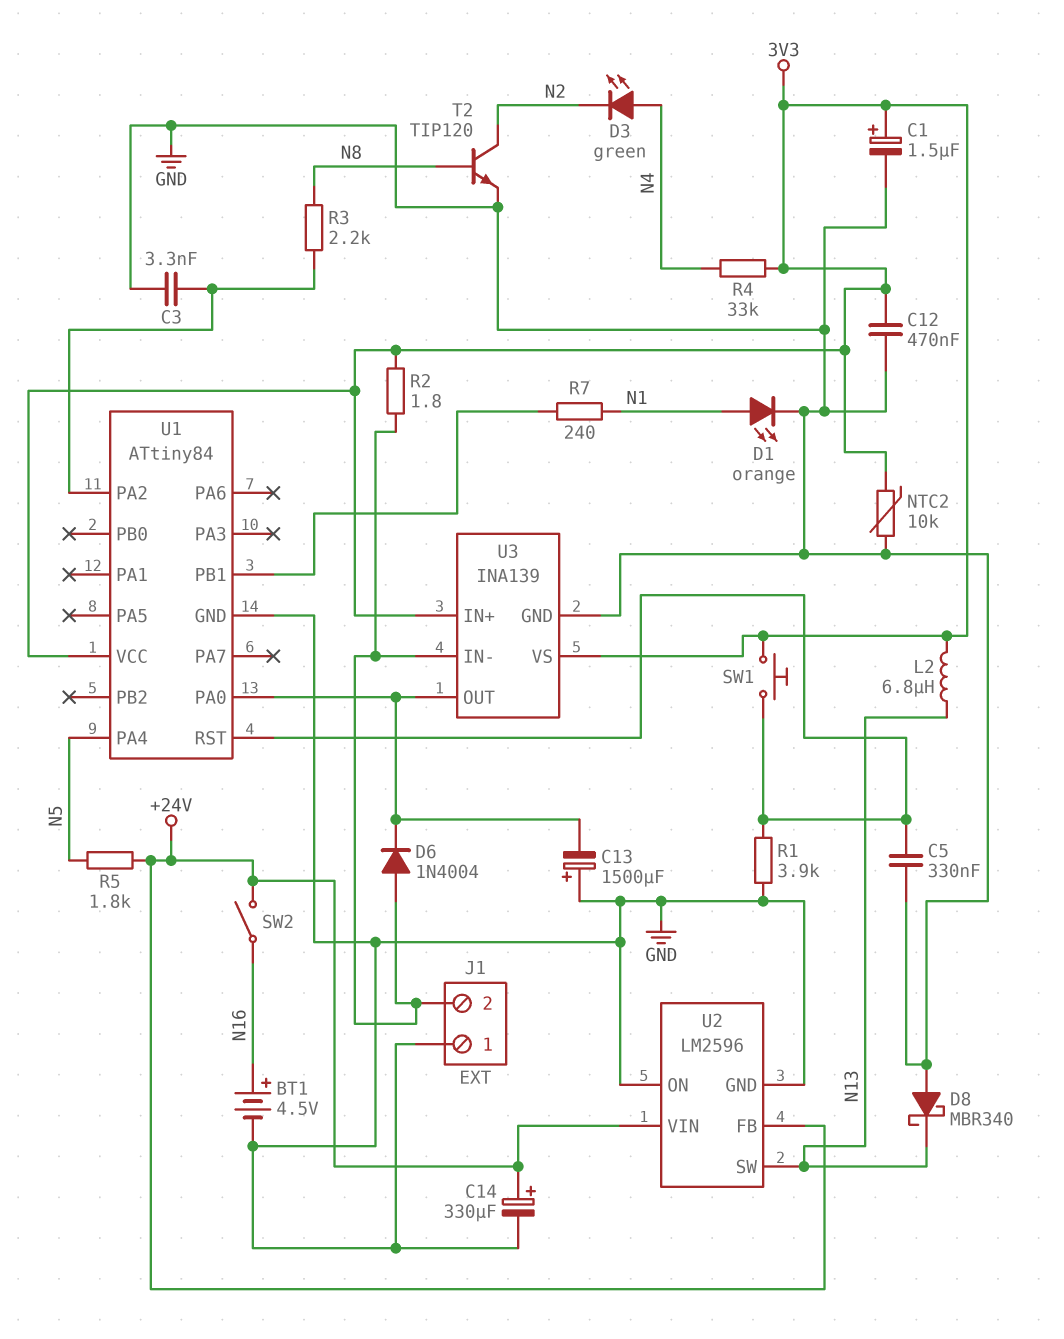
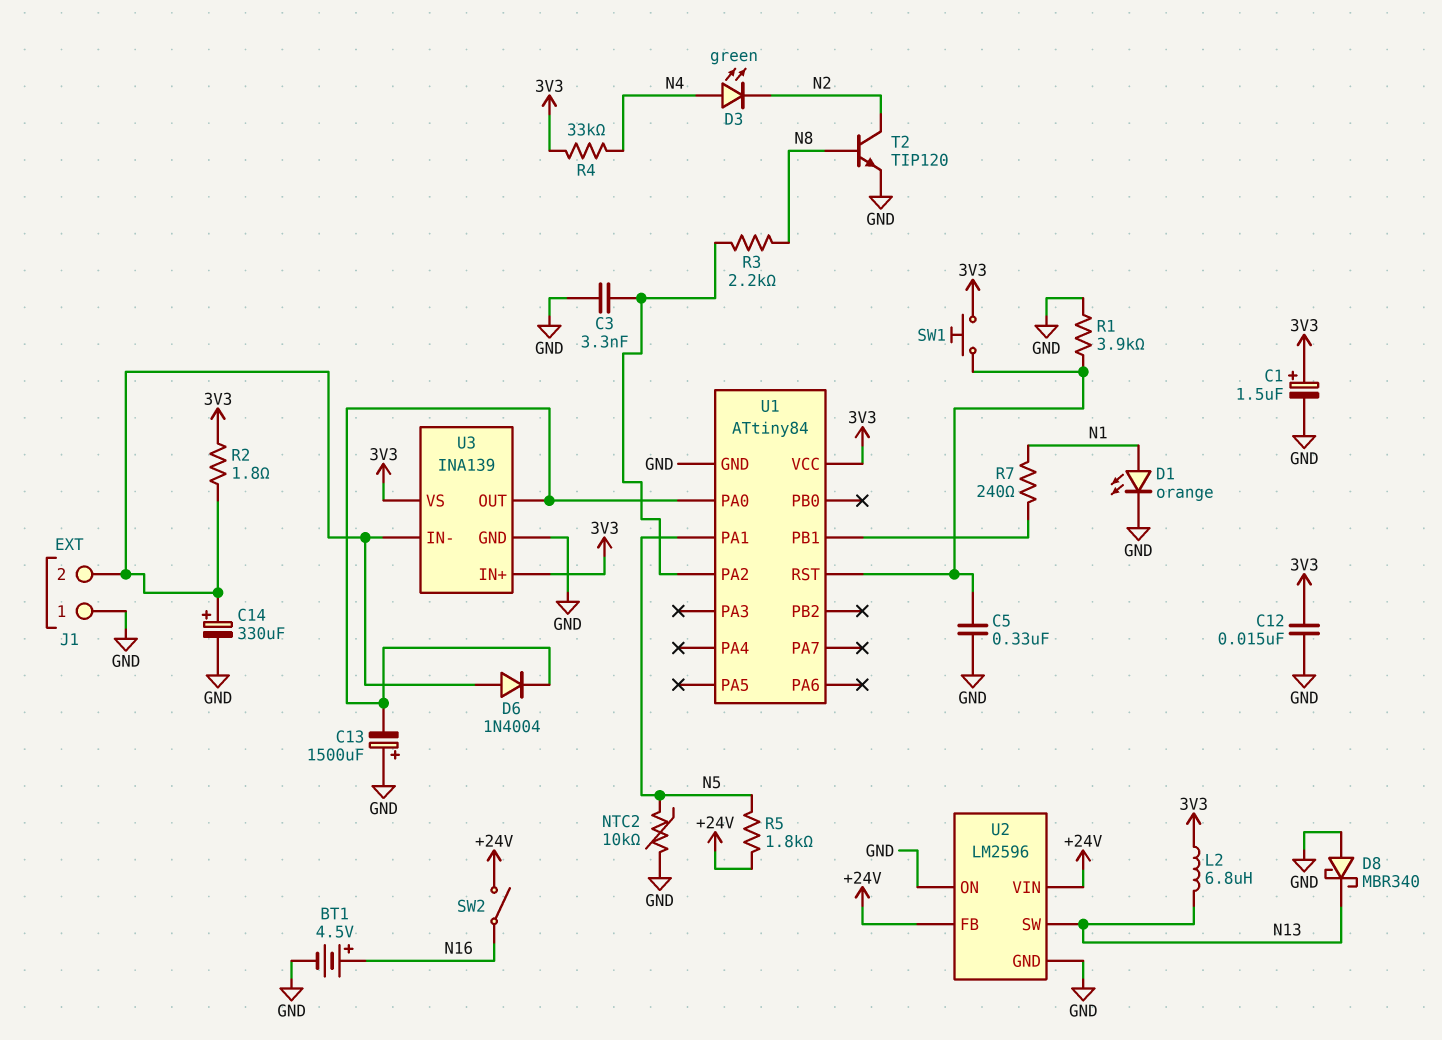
C12: 470nF (3V3, GND) -> 15nF (3V3, GND)
C14: 330uF (plus +24V, minus GND) -> 330uF (plus J1/2, minus GND)
NTC2: 10k (3V3, GND) -> 10k (GND, N5)
U1 pin PA1: none -> N5
U1 pin PA4: N5 -> none

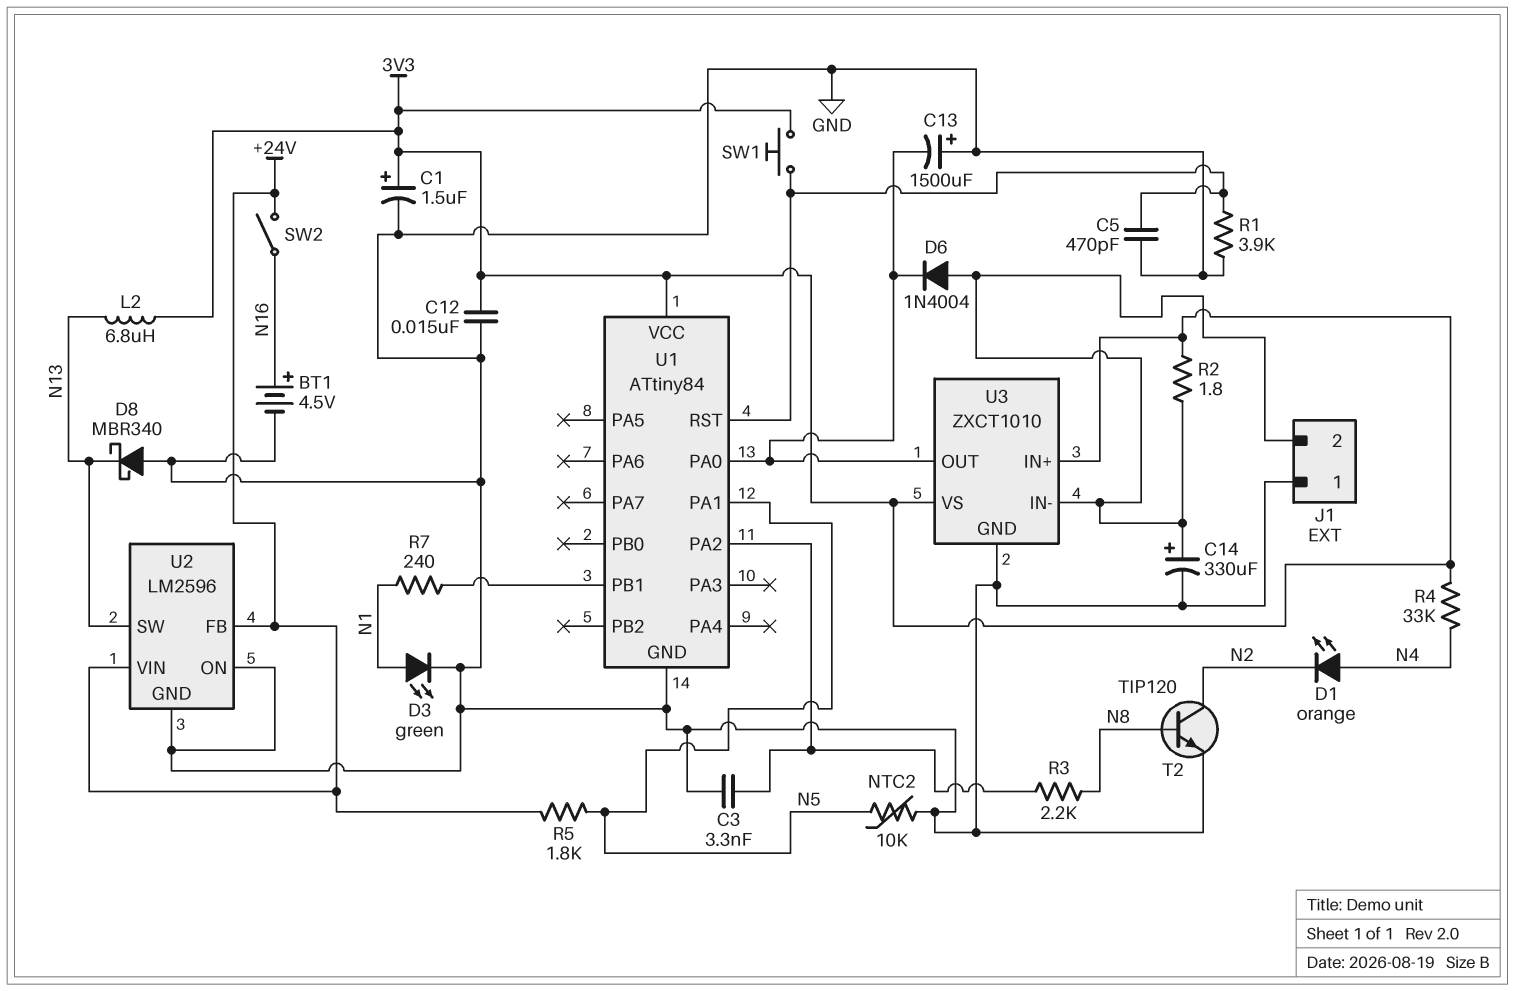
C5: 330nF (GND, U1/RST) -> 470pF (GND, U1/RST)
D1: LED orange (A N1, K GND) -> LED orange (A N4, K N2)
D3: LED green (A N4, K N2) -> LED green (A N1, K GND)
U3: INA139 -> ZXCT1010

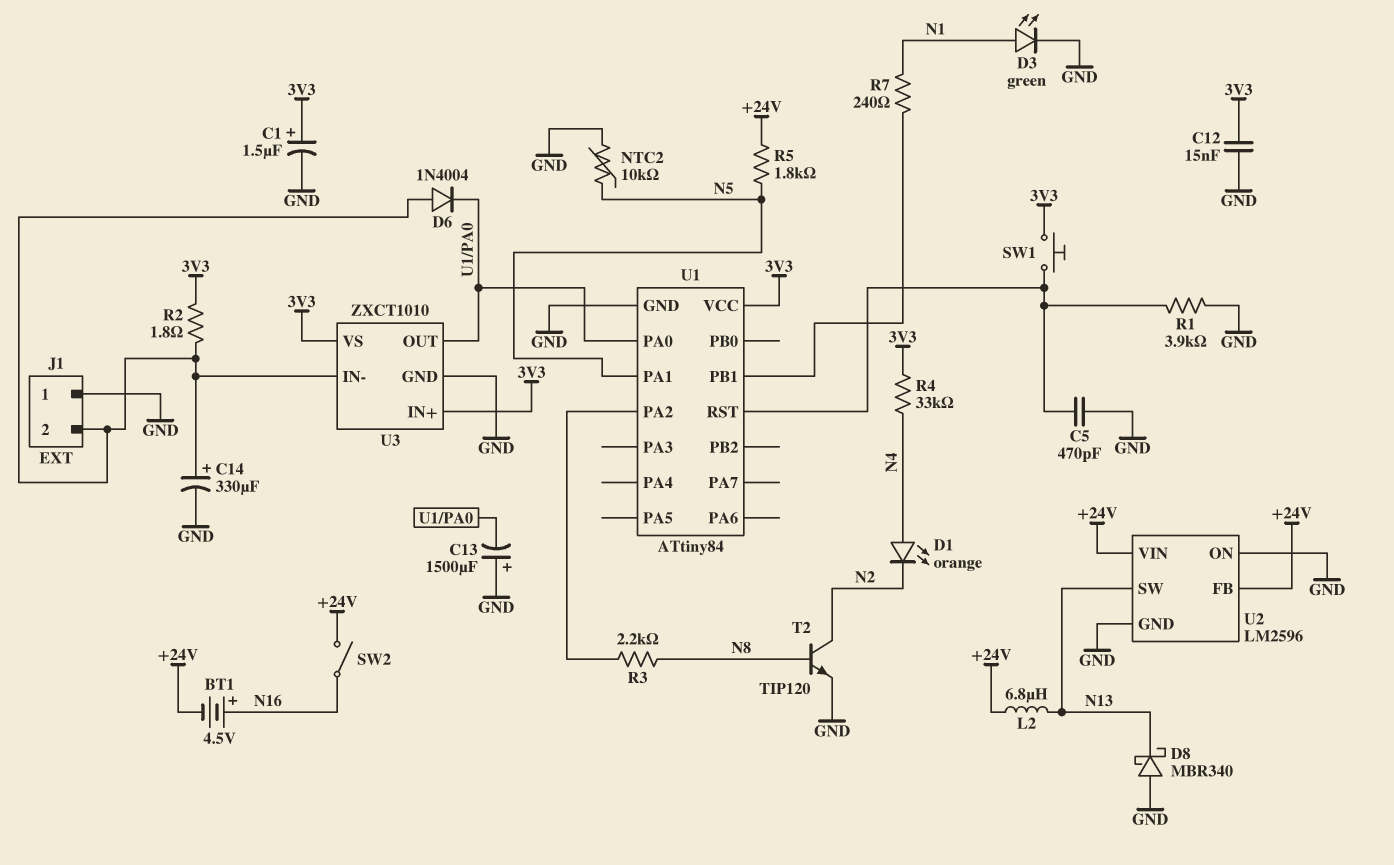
BT1: 4.5V (plus N16, minus GND) -> 4.5V (plus N16, minus +24V)
C3: 3.3nF (GND, U1/PA2) -> none
L2: 6.8uH (3V3, N13) -> 6.8uH (+24V, N13)

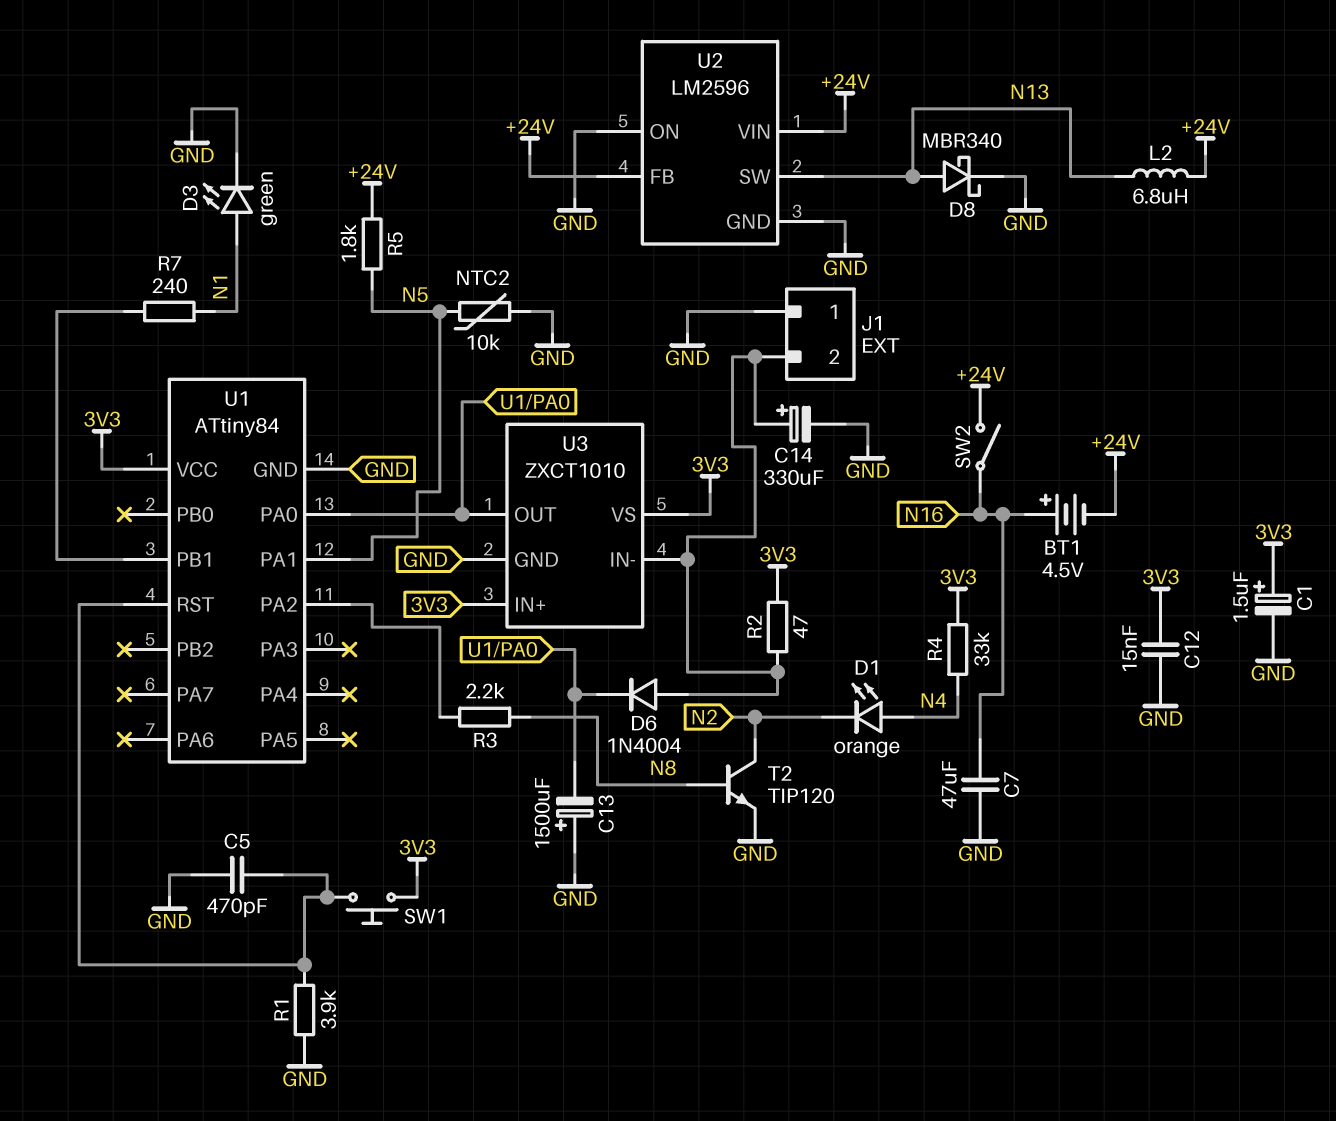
C7: none -> 47uF (GND, N16)
D8: schottky MBR340 (A GND, K N13) -> schottky MBR340 (A N13, K GND)
R2: 1.8 (3V3, J1/2) -> 47 (3V3, J1/2)

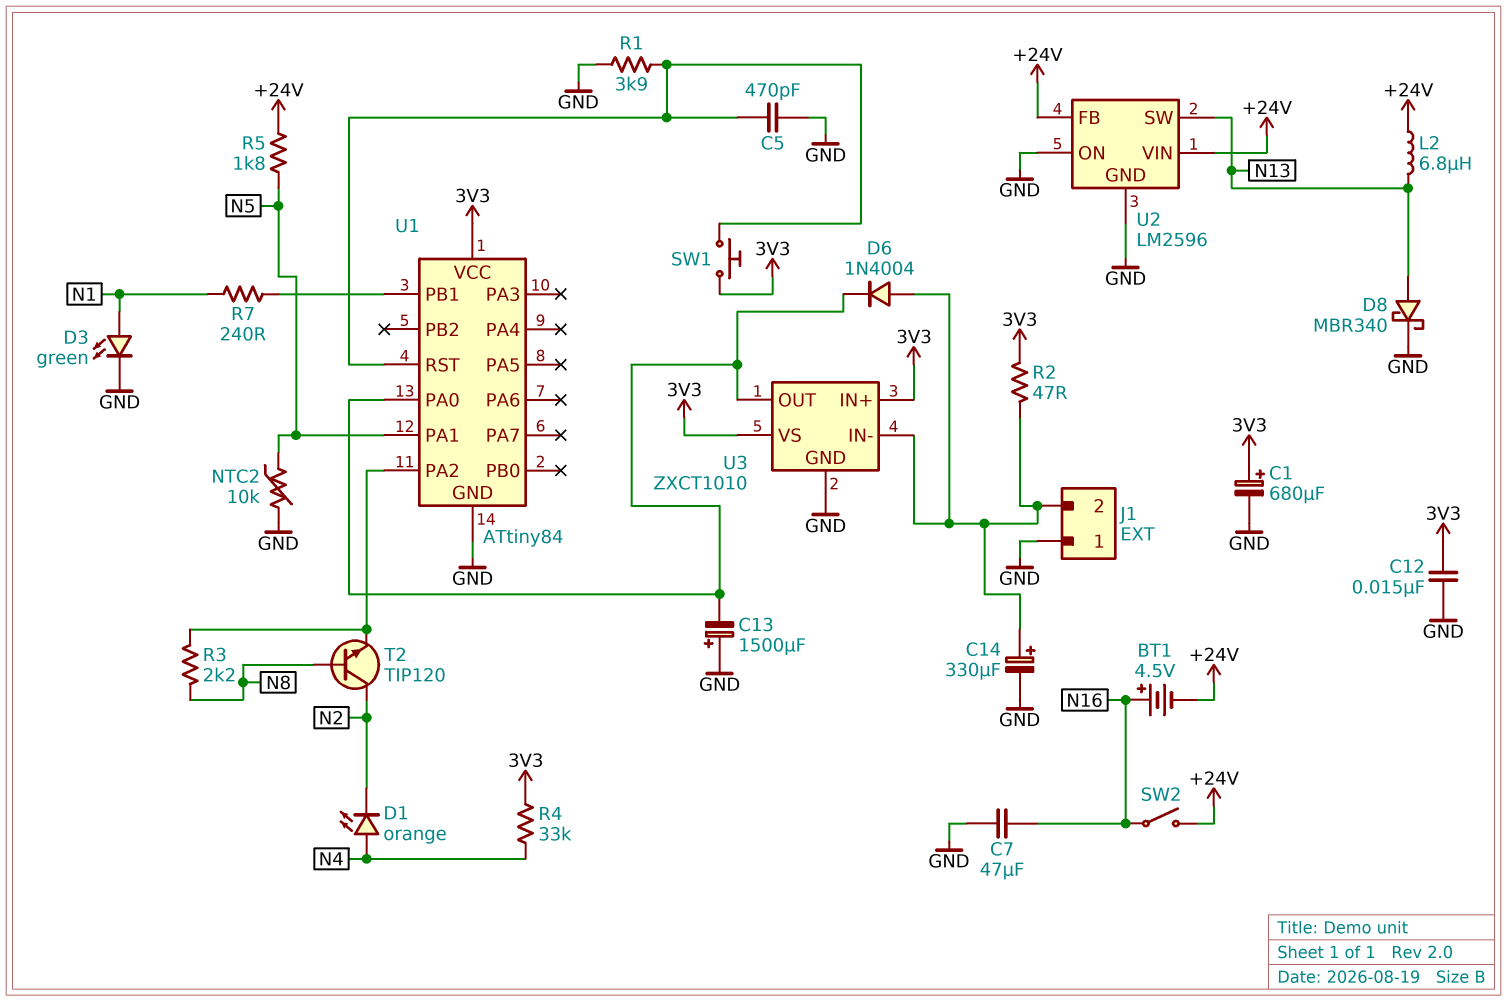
C1: 1.5uF (plus 3V3, minus GND) -> 680uF (plus 3V3, minus GND)
T2: NPN TIP120 (B N8, C N2, E GND) -> NPN TIP120 (B N8, C N2, E U1/PA2)

